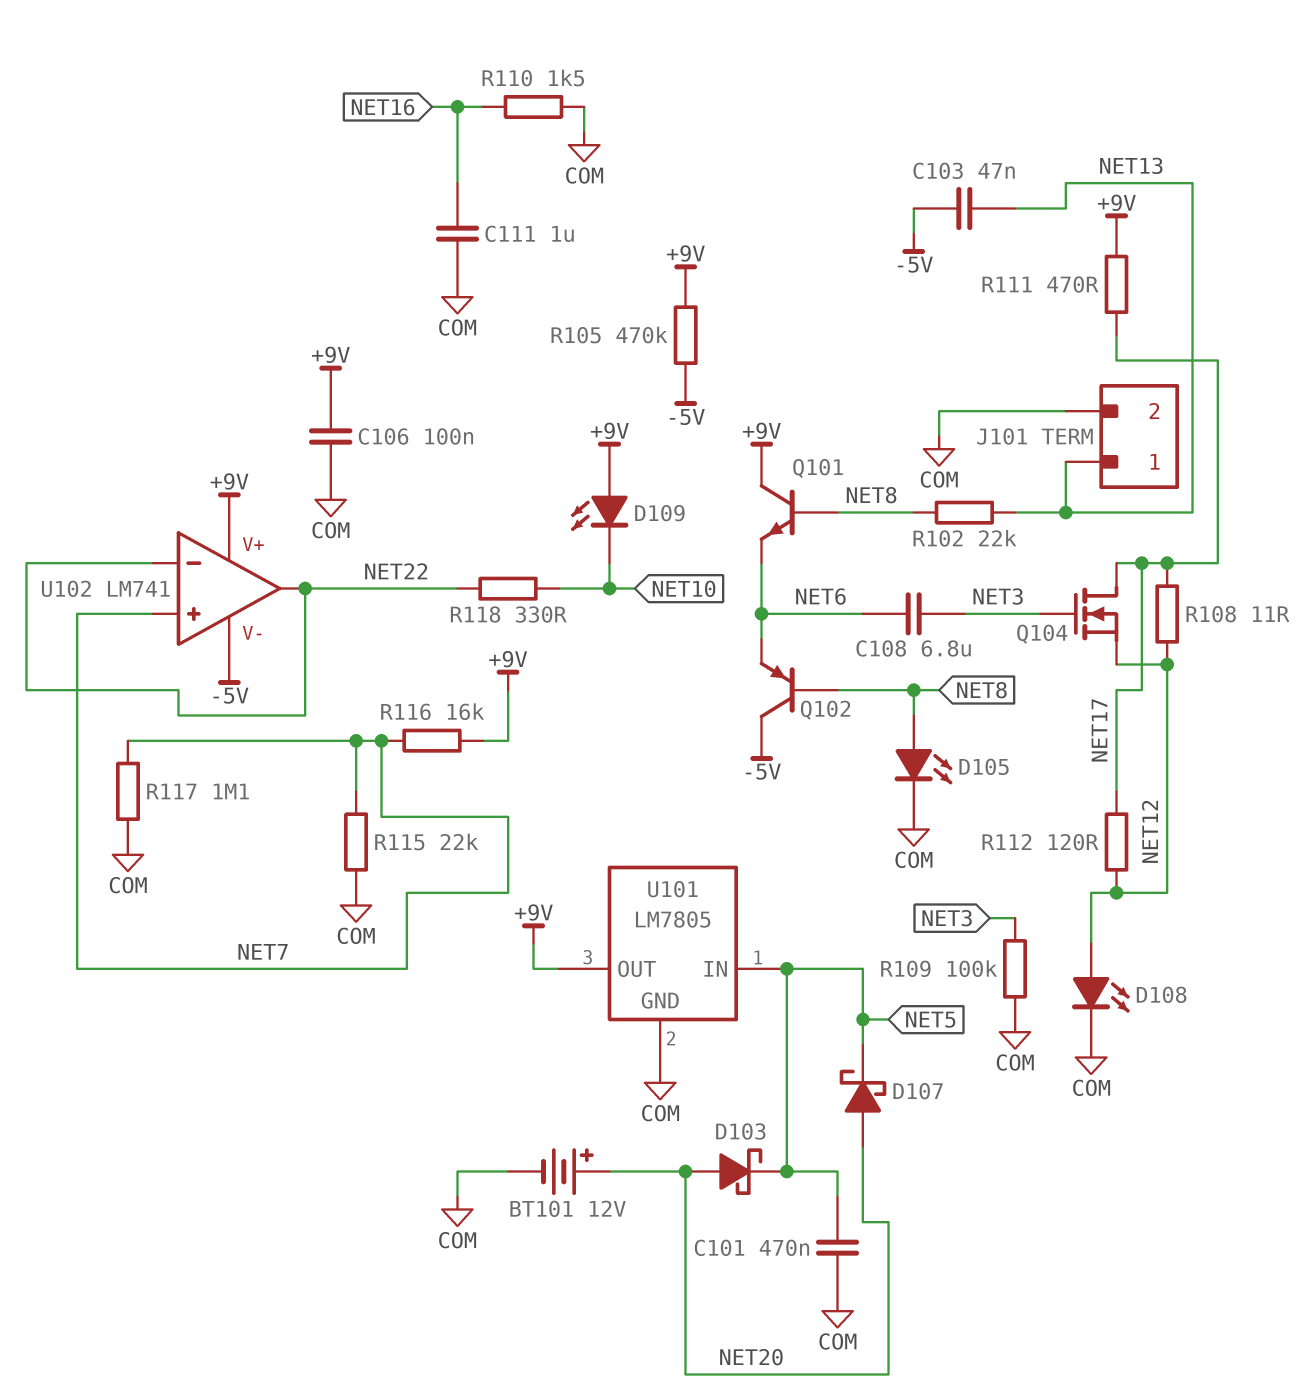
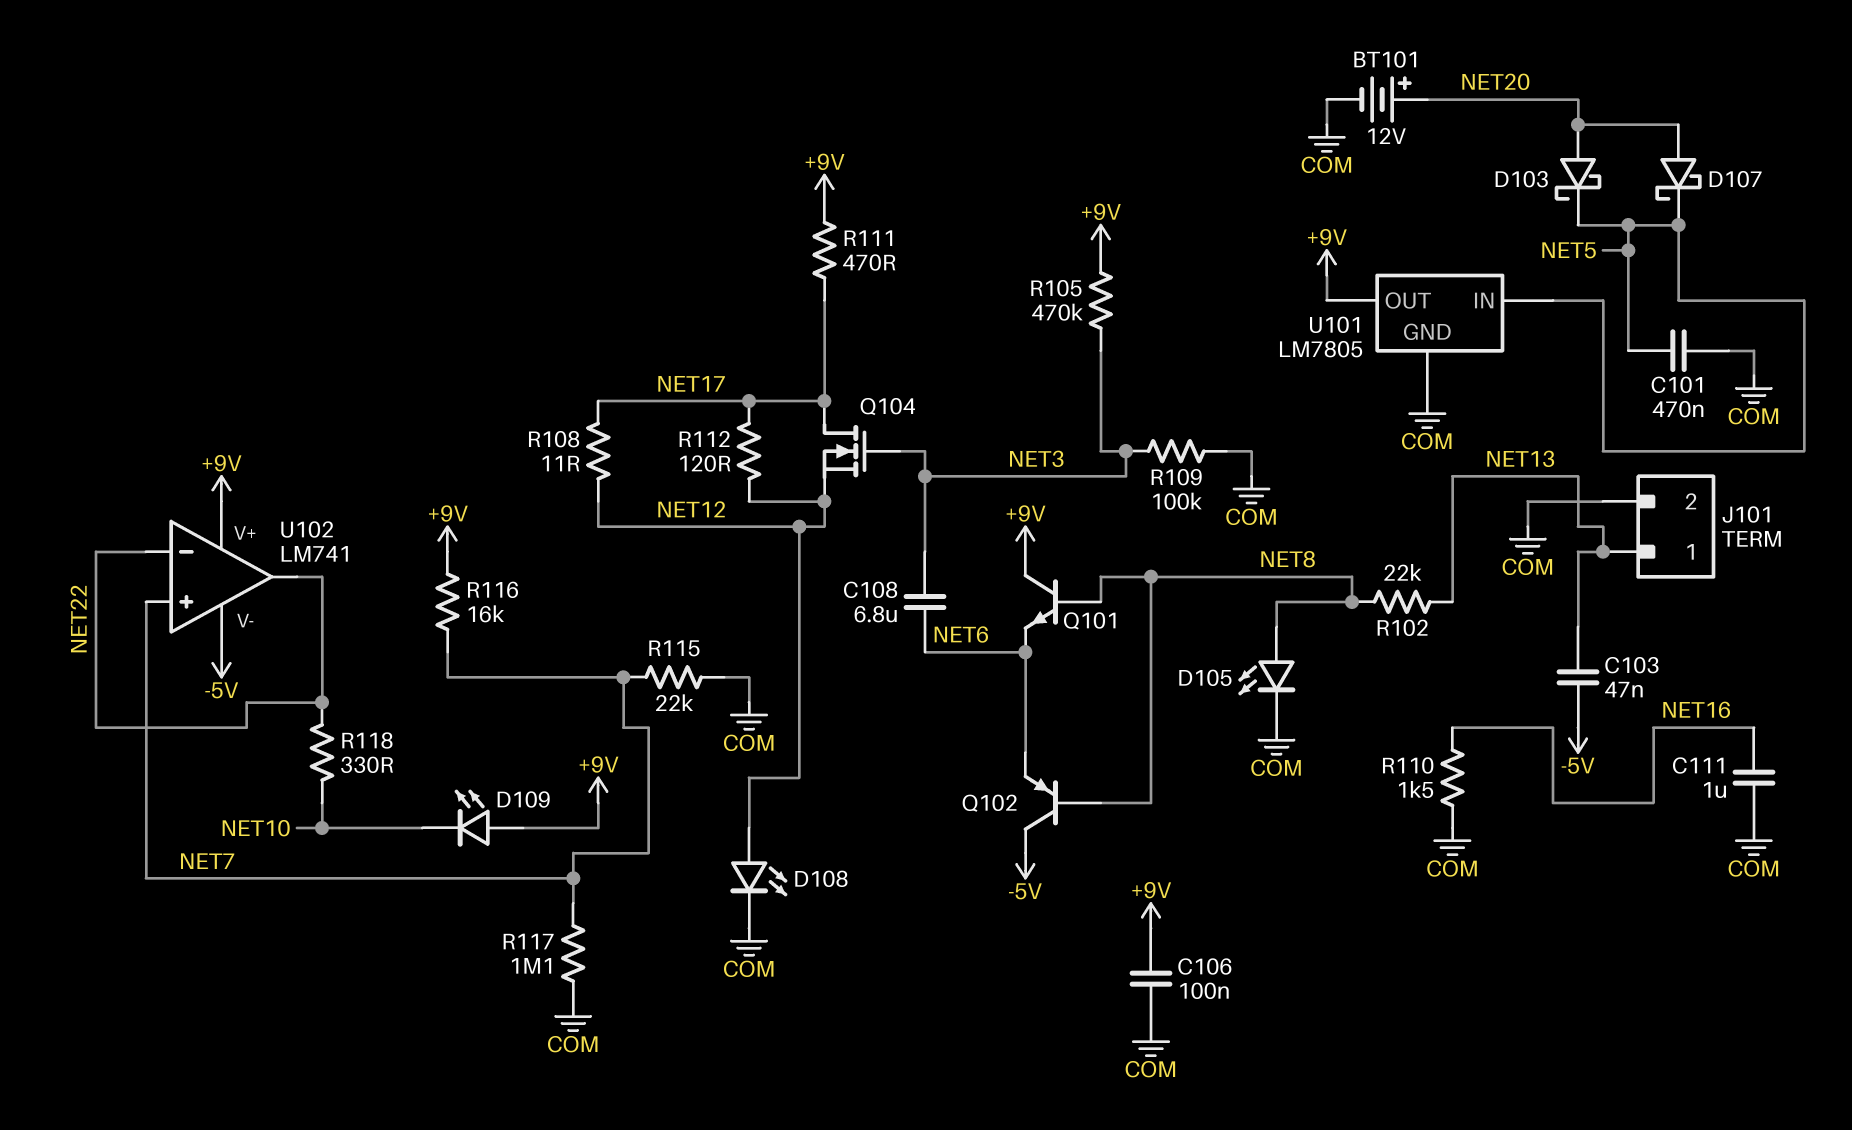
R105: 470k (+9V, -5V) -> 470k (+9V, NET3)

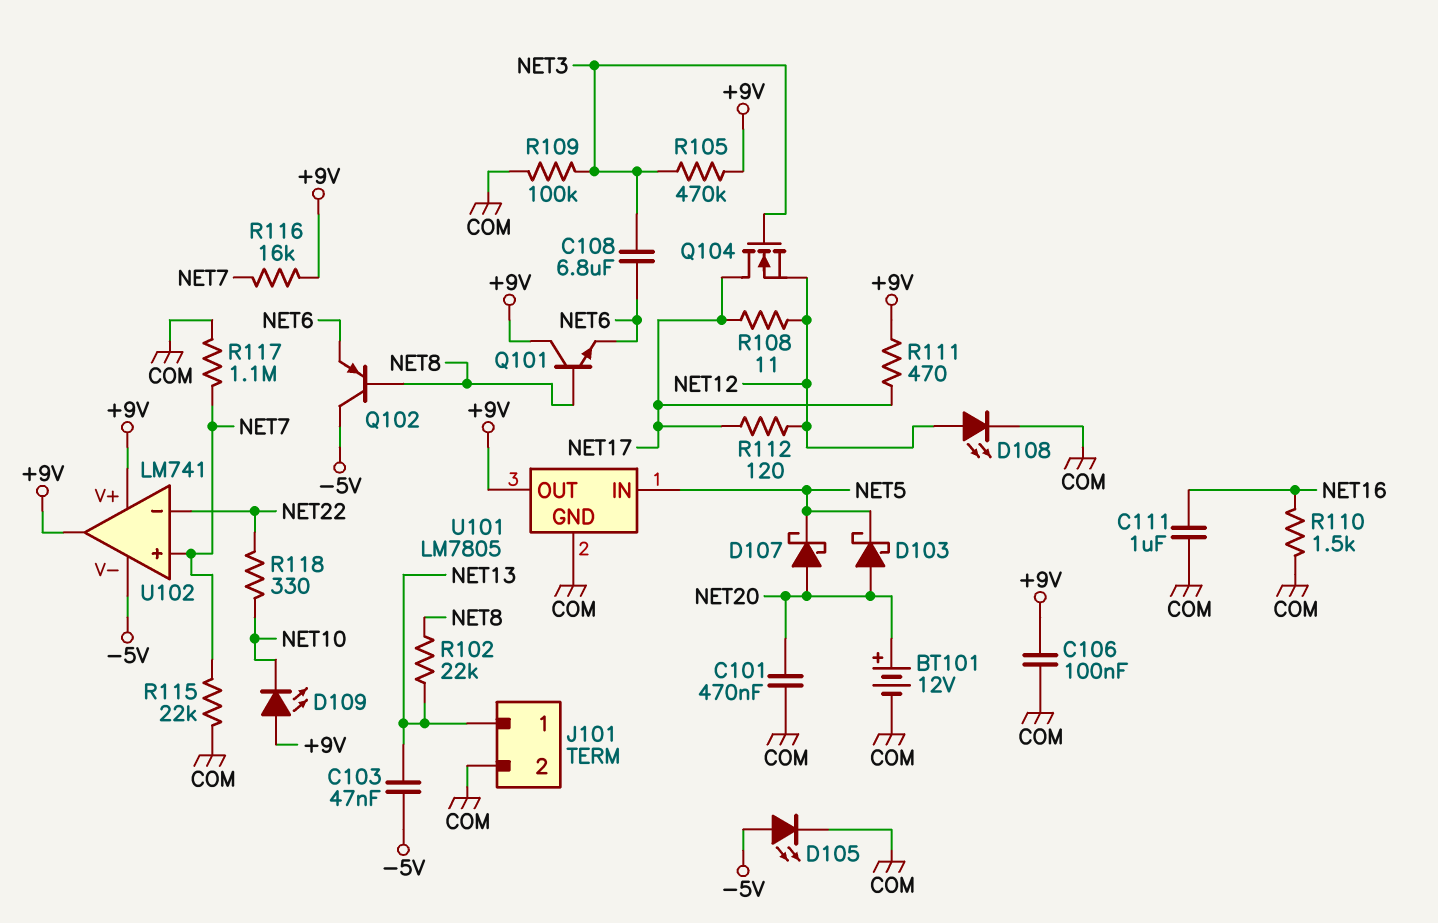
C101: 470nF (COM, NET5) -> 470nF (COM, NET20)
D105: LED (A NET8, K COM) -> LED (A -5V, K COM)
U102 pin out: NET22 -> +9V

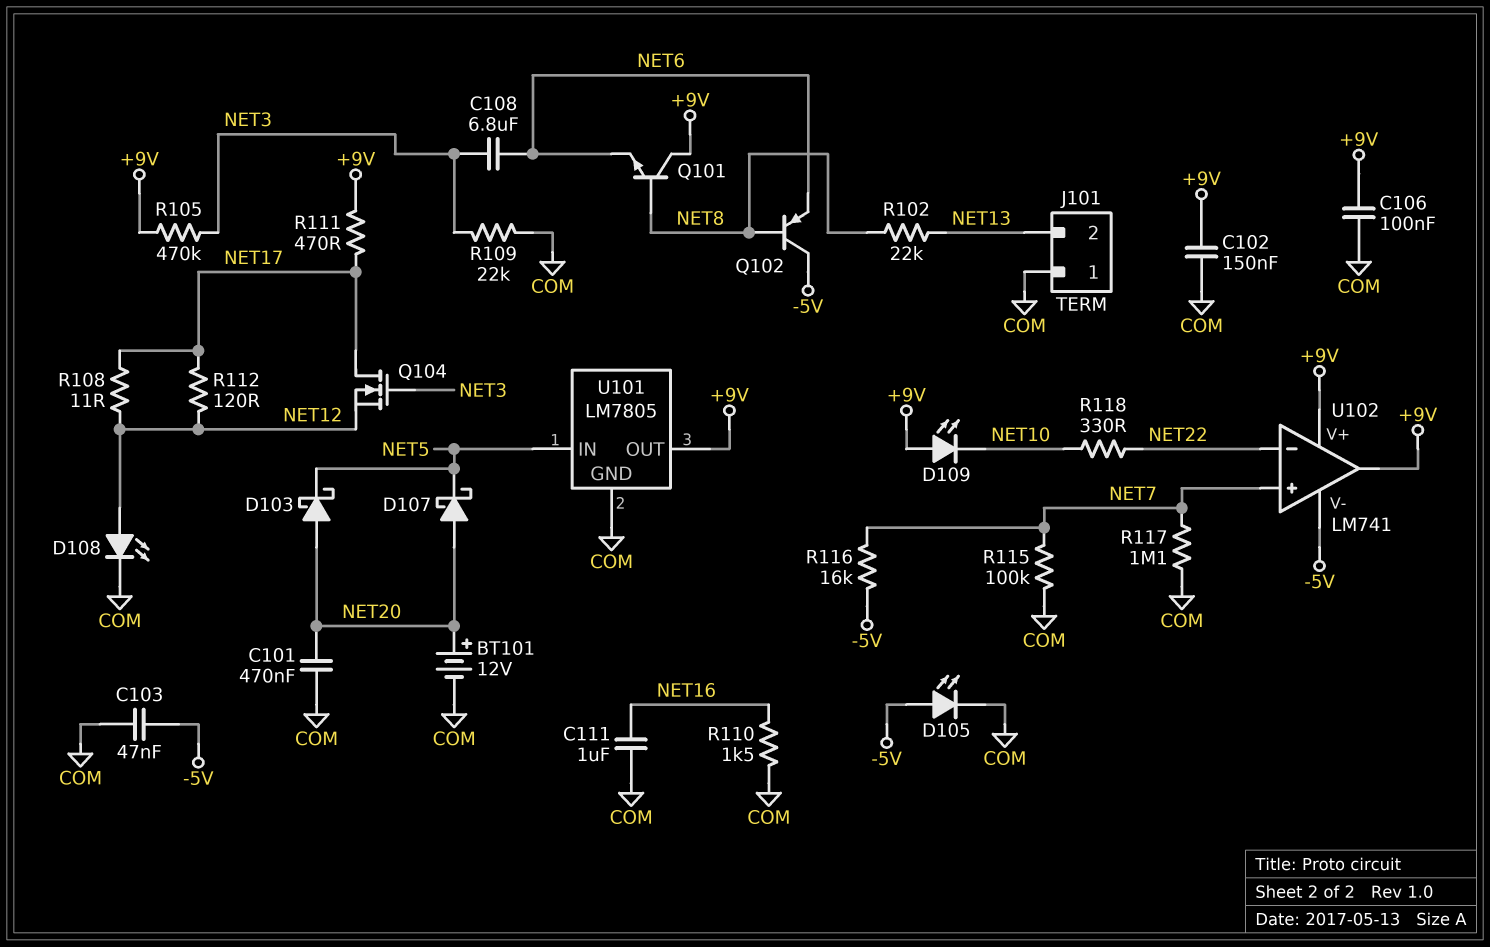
C102: none -> 150nF (+9V, COM)
C103: 47nF (-5V, NET13) -> 47nF (-5V, COM)
J101 pin 1: NET13 -> COM
J101 pin 2: COM -> NET13
R109: 100k (COM, NET3) -> 22k (COM, NET3)
R115: 22k (COM, NET7) -> 100k (COM, NET7)
R116: 16k (+9V, NET7) -> 16k (-5V, NET7)

